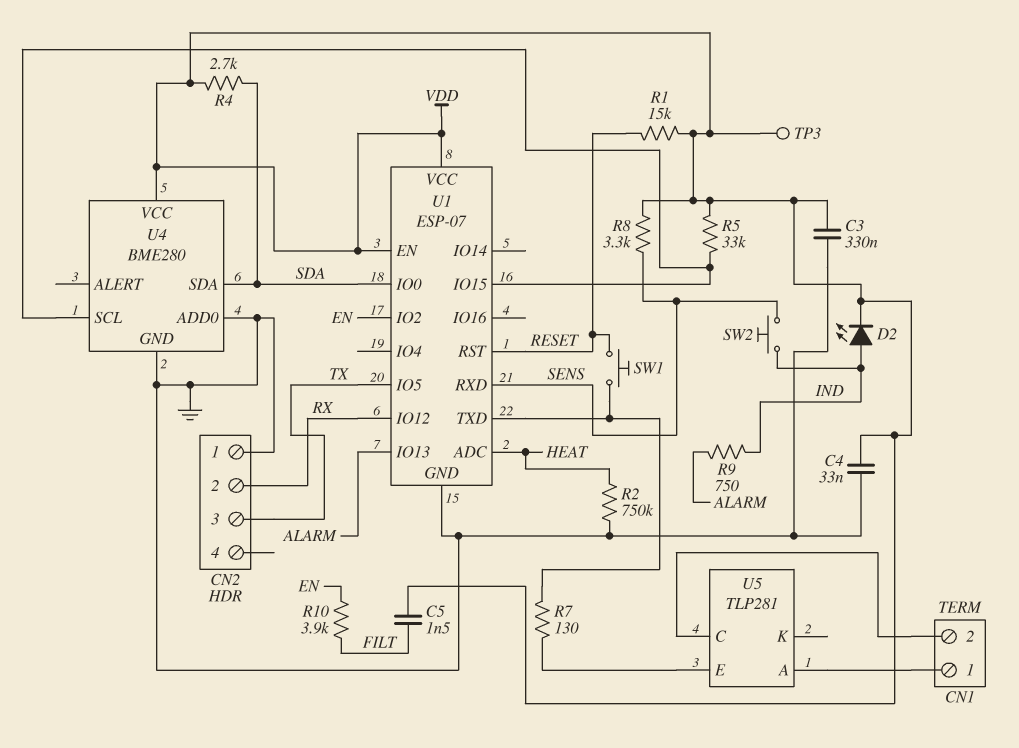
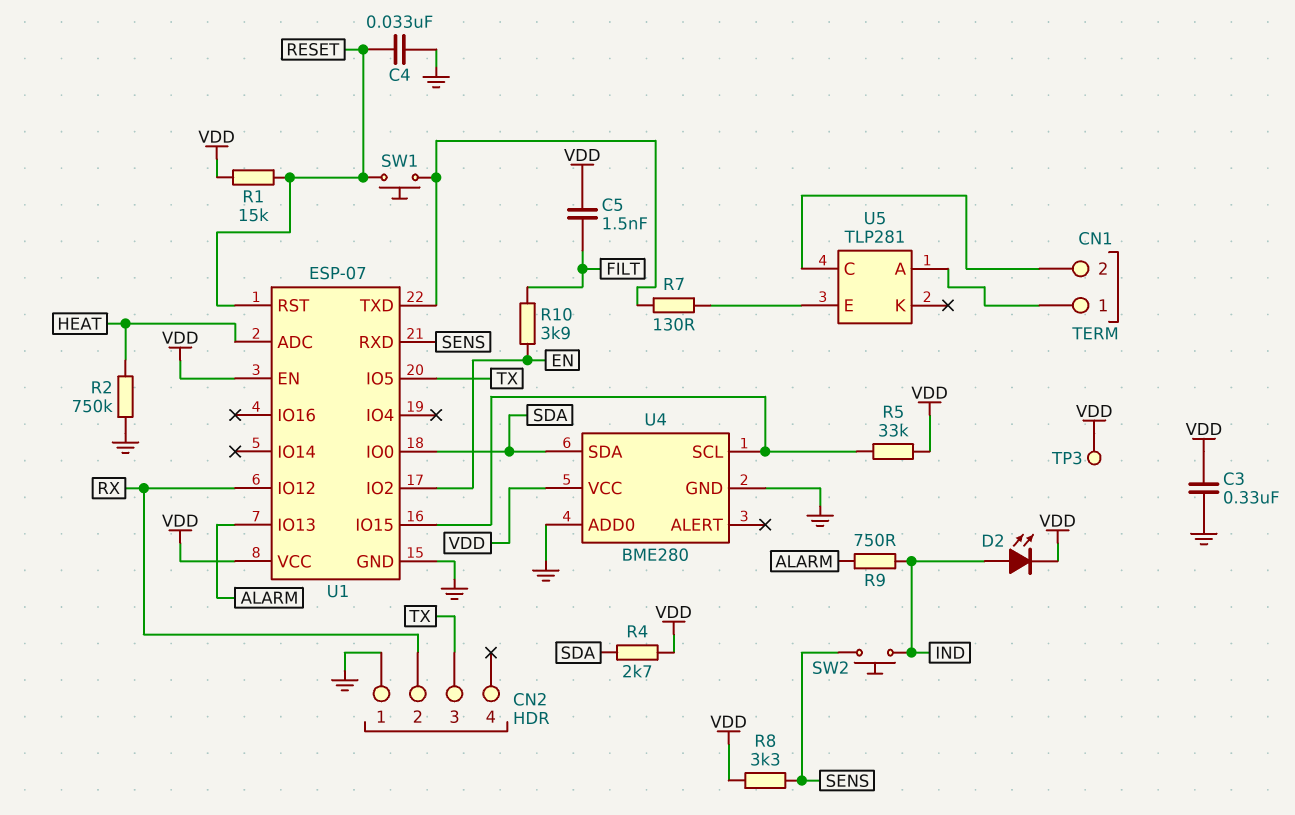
C4: 33nF (GND, VDD) -> 33nF (GND, RESET)

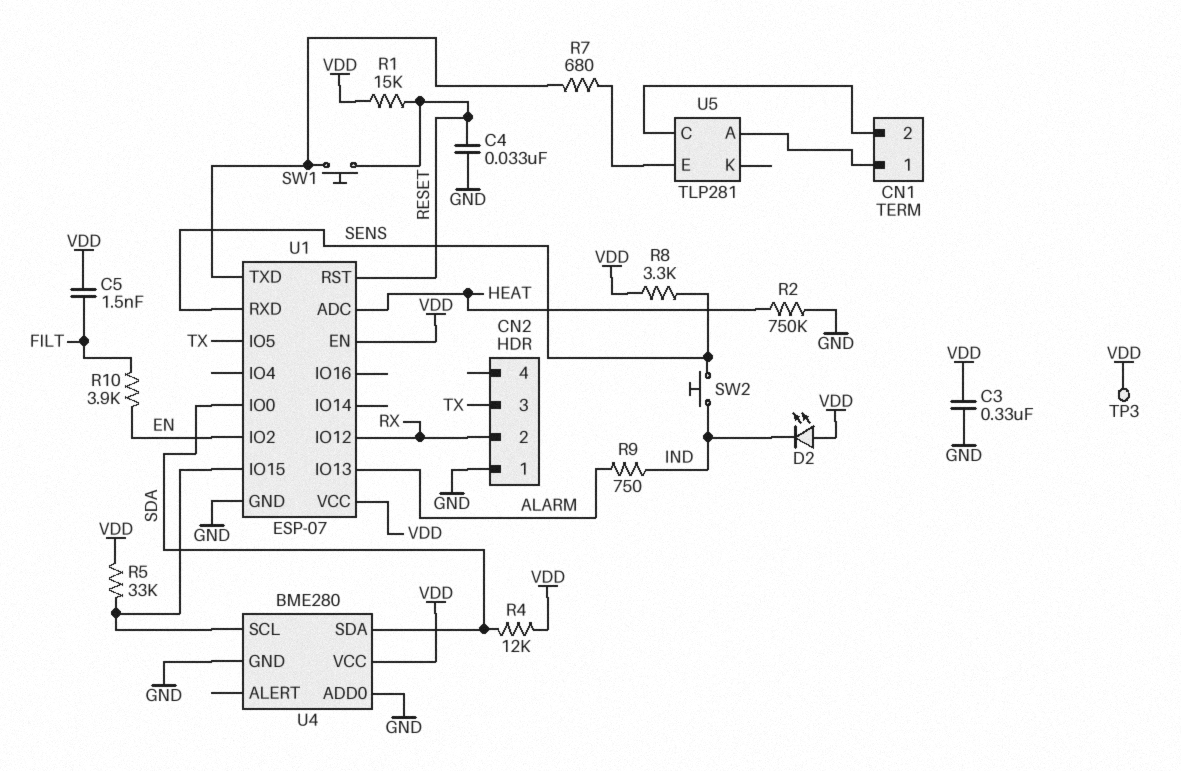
D2: LED (A IND, K VDD) -> LED (A VDD, K IND)
R4: 2.7k (SDA, VDD) -> 12k (SDA, VDD)
R7: 130 (U1/TXD, U5/E) -> 680 (U1/TXD, U5/E)

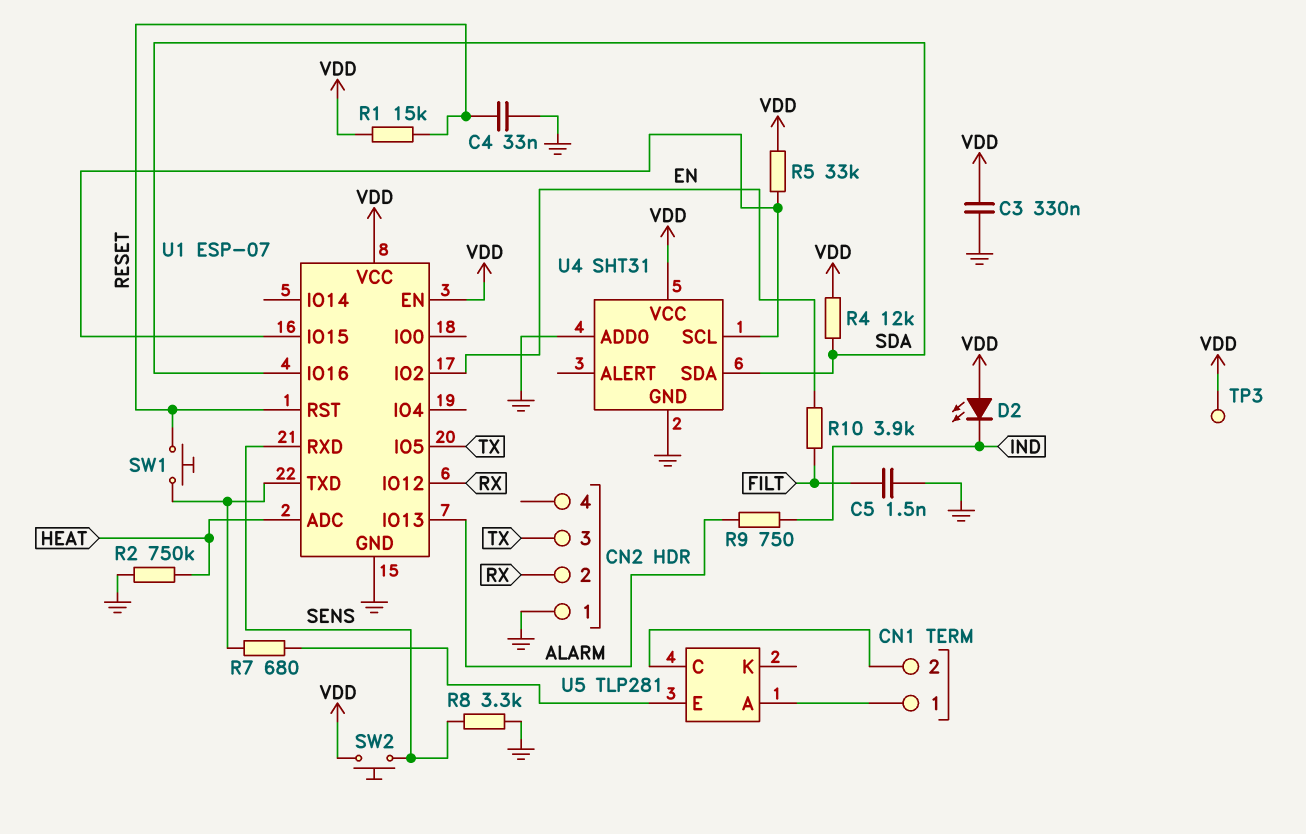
C5: 1.5nF (FILT, VDD) -> 1.5nF (FILT, GND)
R8: 3.3k (SENS, VDD) -> 3.3k (GND, SENS)
SW2: button (IND, SENS) -> button (SENS, VDD)
U1 pin IO0: SDA -> none
U1 pin IO16: none -> SDA
U4: BME280 -> SHT31

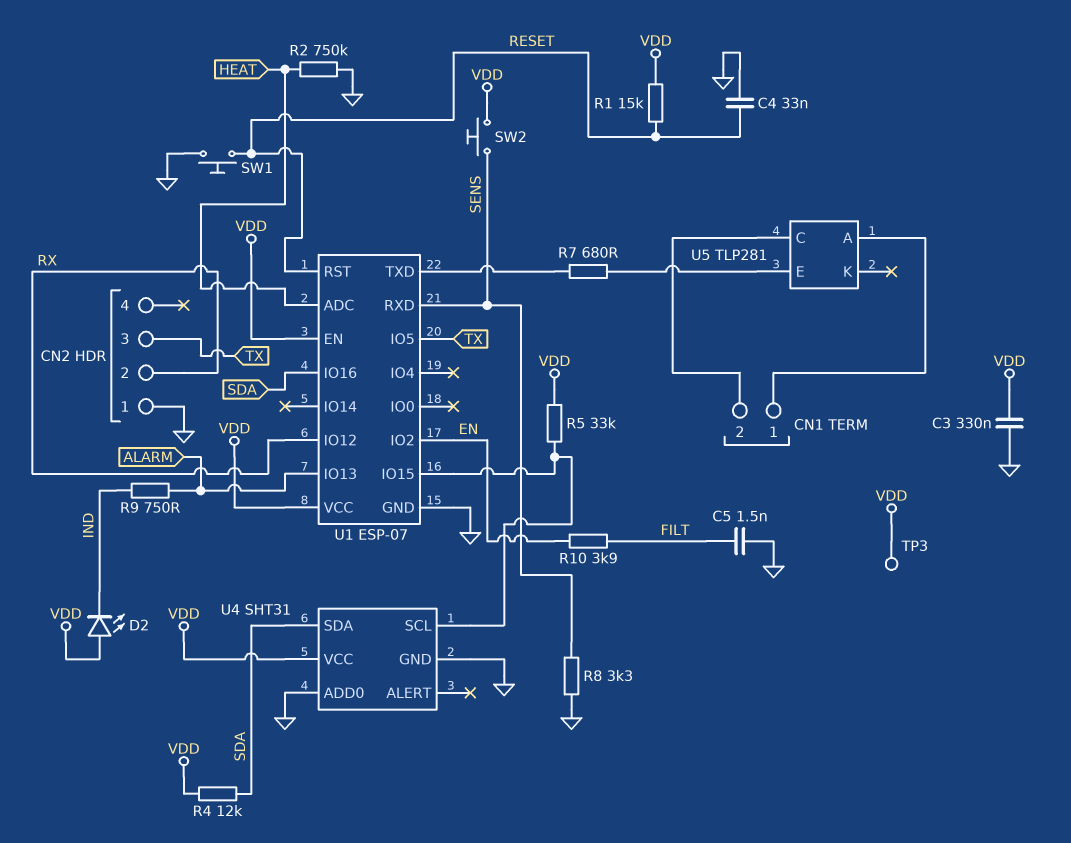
SW1: button (RESET, U1/TXD) -> button (GND, RESET)

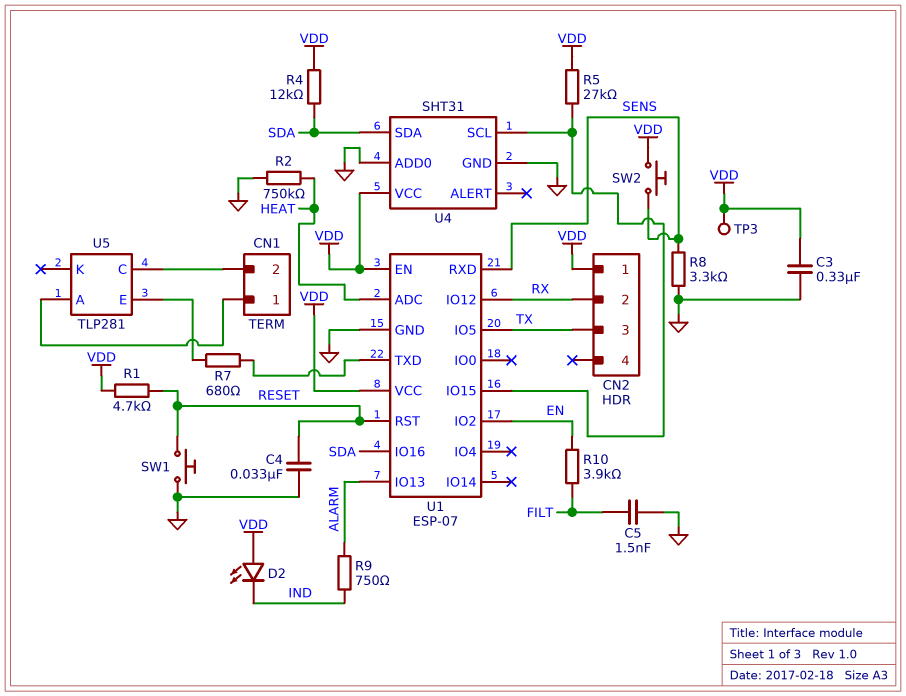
CN2 pin 1: GND -> VDD
R1: 15k (RESET, VDD) -> 4.7k (RESET, VDD)
R5: 33k (U1/IO15, VDD) -> 27k (U1/IO15, VDD)

